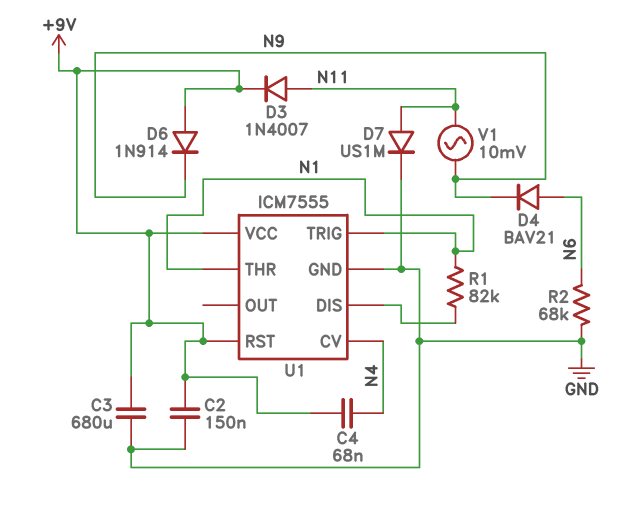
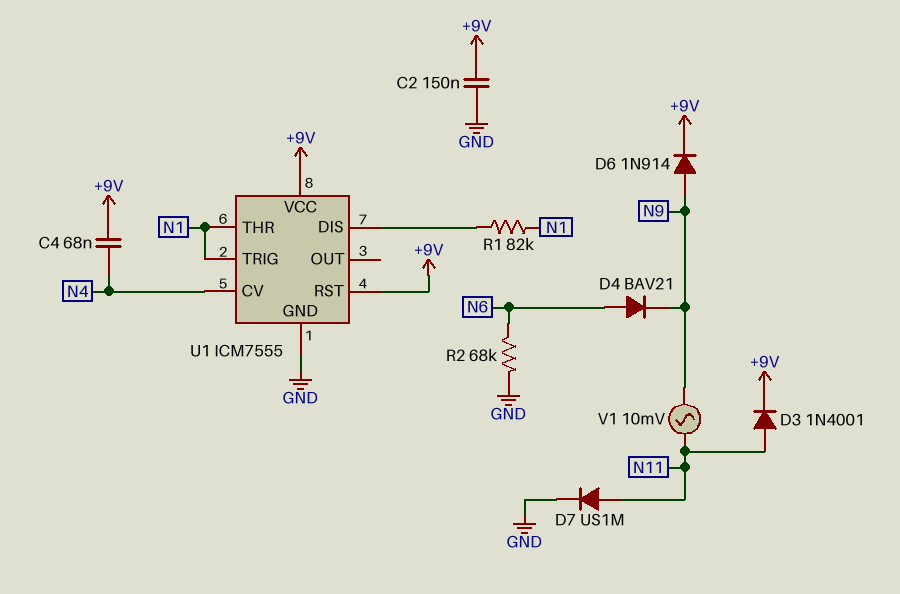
C3: 680uF (+9V, GND) -> none
D3: diode 1N4007 (A N11, K +9V) -> diode 1N4001 (A N11, K +9V)
D6: diode 1N914 (A +9V, K N9) -> diode 1N914 (A N9, K +9V)

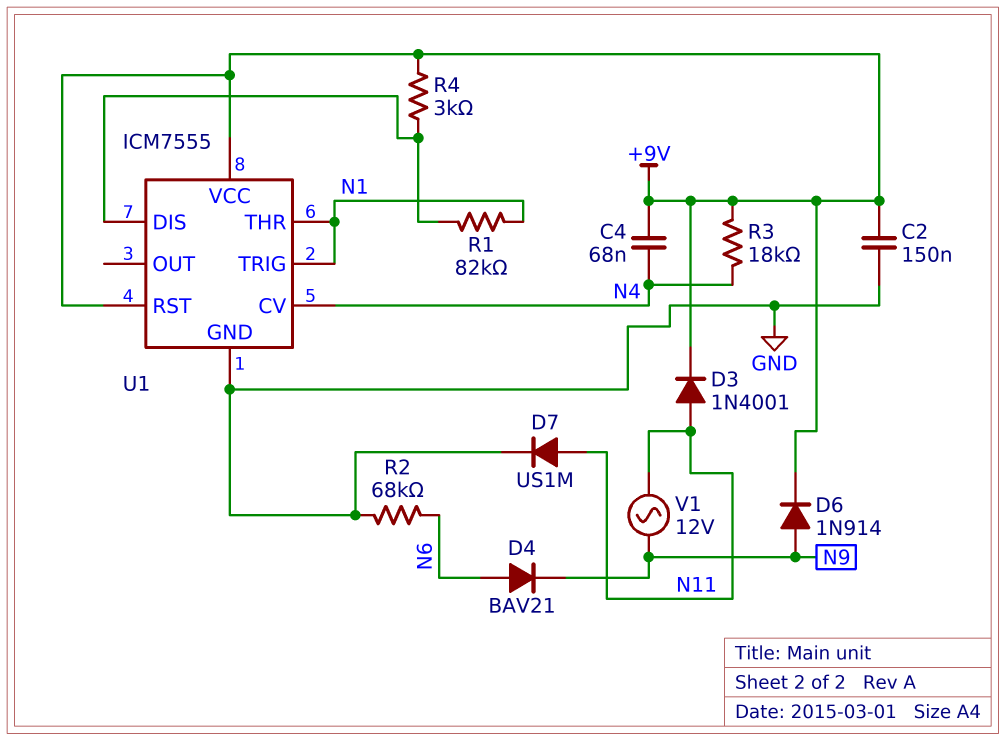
R3: none -> 18k (+9V, N4)
R4: none -> 3k (+9V, U1/DIS)
V1: AC 10mV (N9, N11) -> AC 12V (N9, N11)

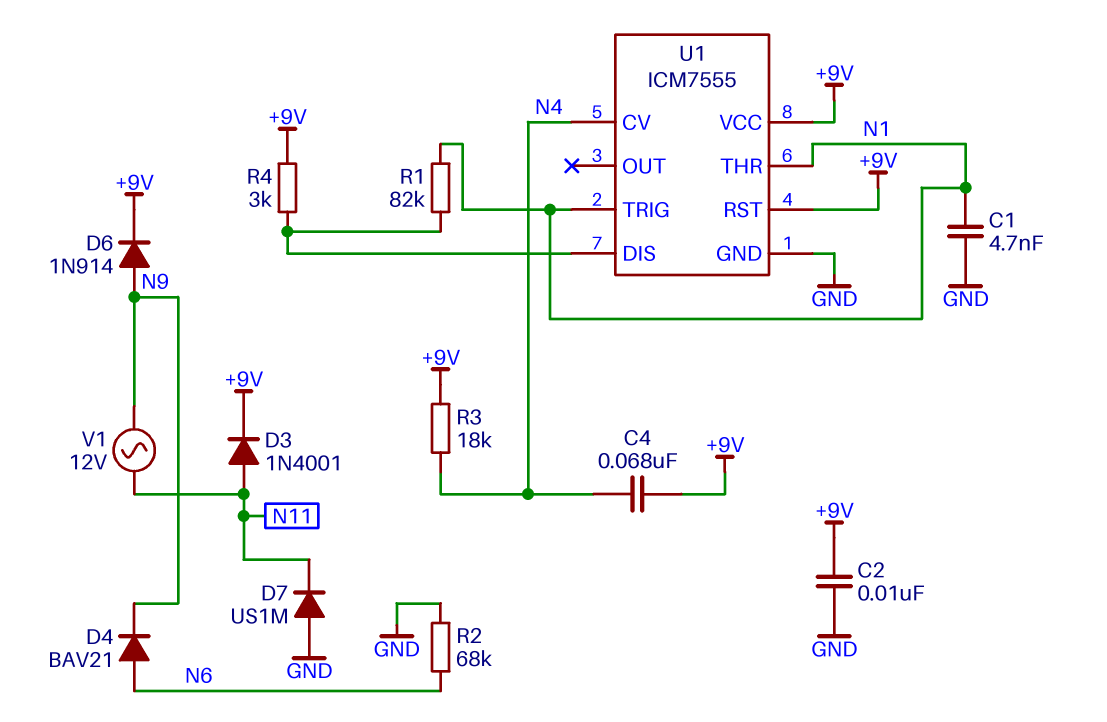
C1: none -> 4.7nF (GND, N1)
C2: 150nF (+9V, GND) -> 10nF (+9V, GND)
D7: diode US1M (A N11, K GND) -> diode US1M (A GND, K N11)

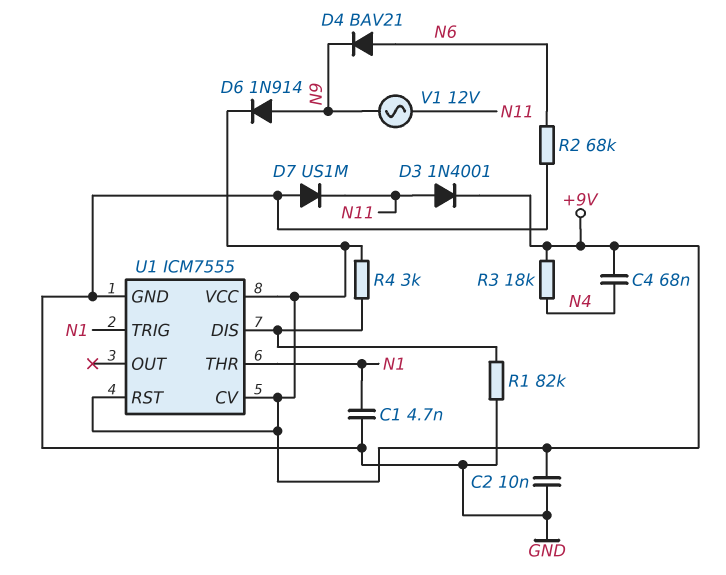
R1: 82k (N1, U1/DIS) -> 82k (GND, U1/DIS)
U1 pin CV: N4 -> +9V

